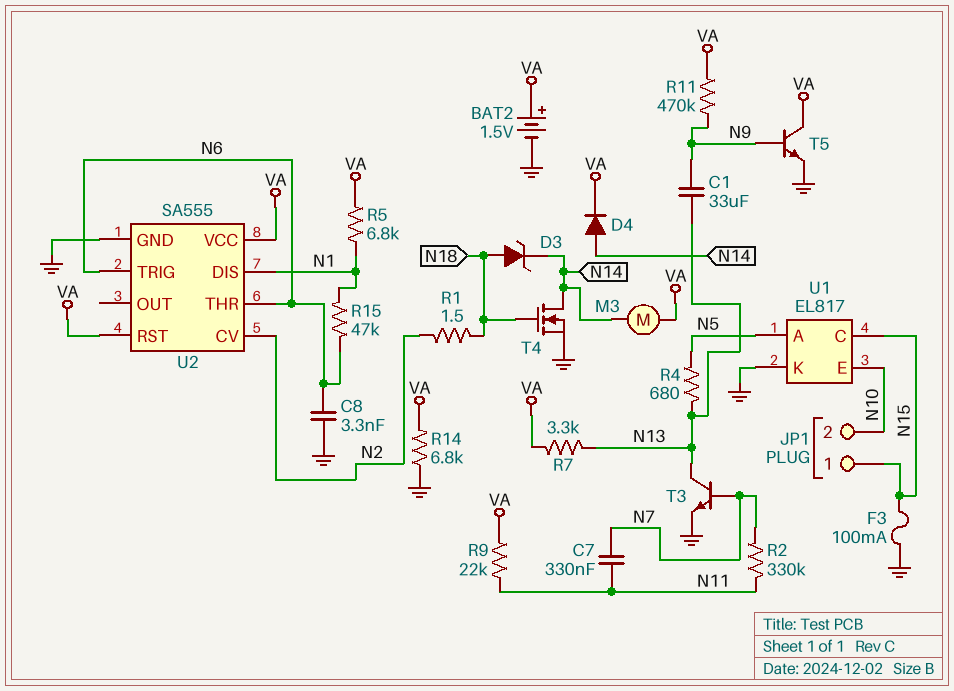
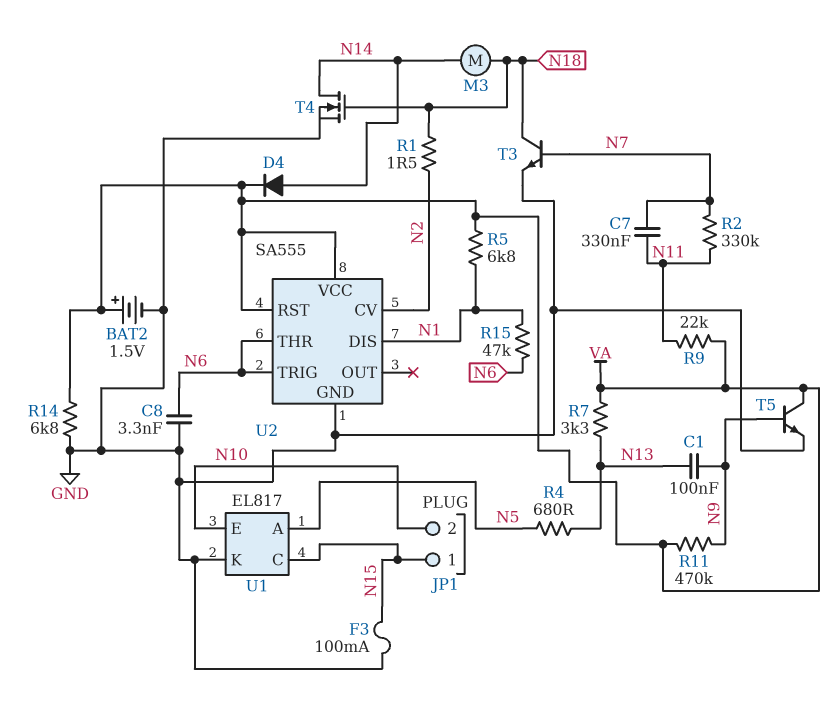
C1: 33uF (N9, N13) -> 100nF (N9, N13)
D3: zener (A N18, K N14) -> none
M3: motor (N14, VA) -> motor (N14, N18)
T3: NPN (B N7, C N13, E GND) -> NPN (B N7, C N18, E GND)

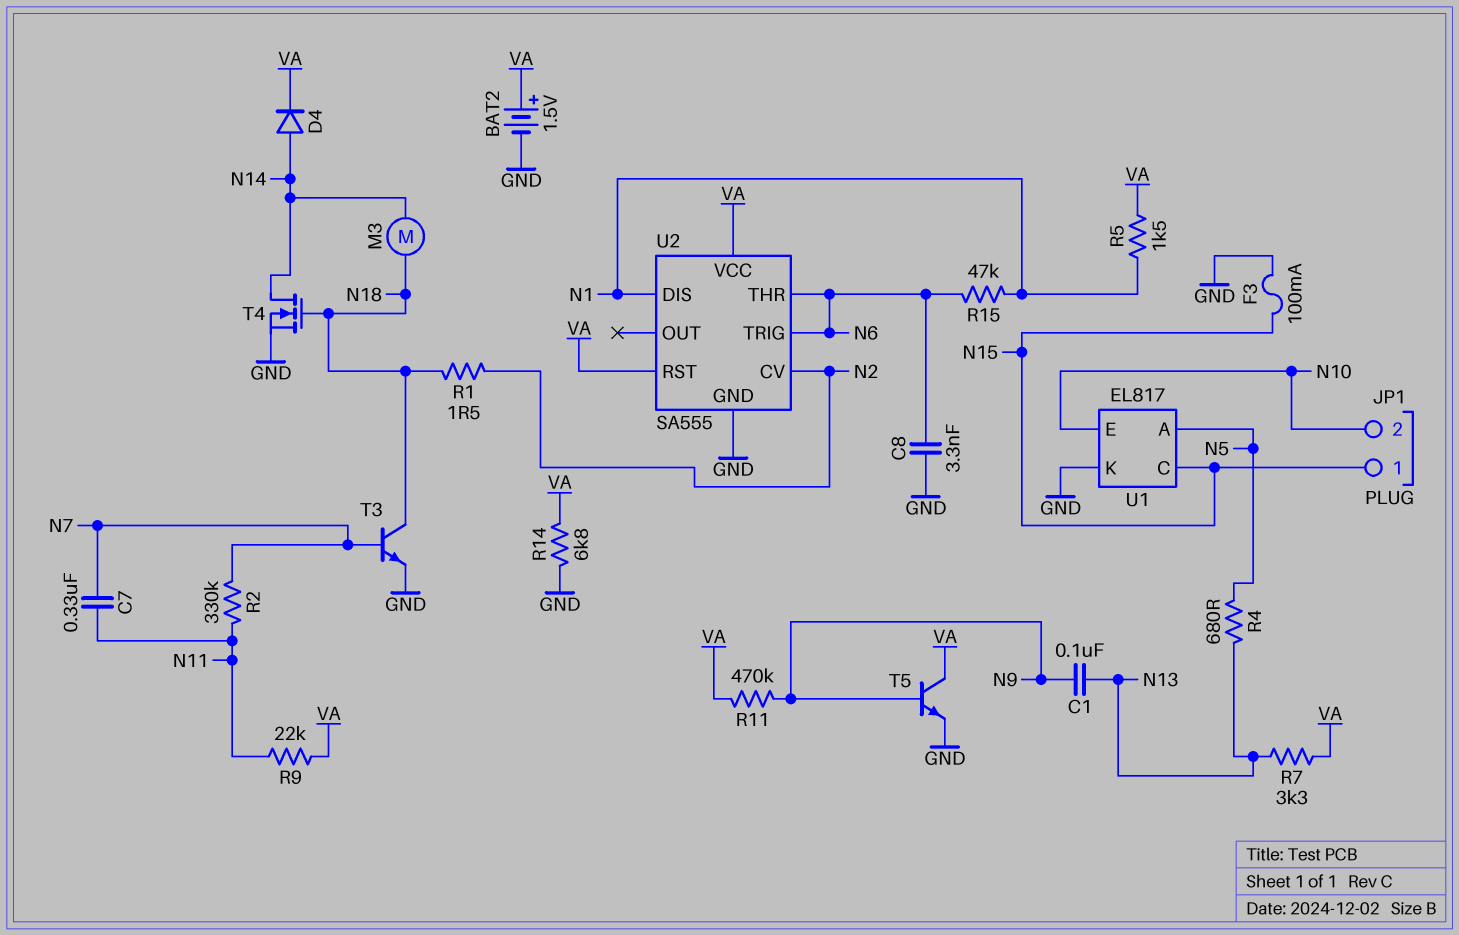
R5: 6.8k (N1, VA) -> 1.5k (N1, VA)

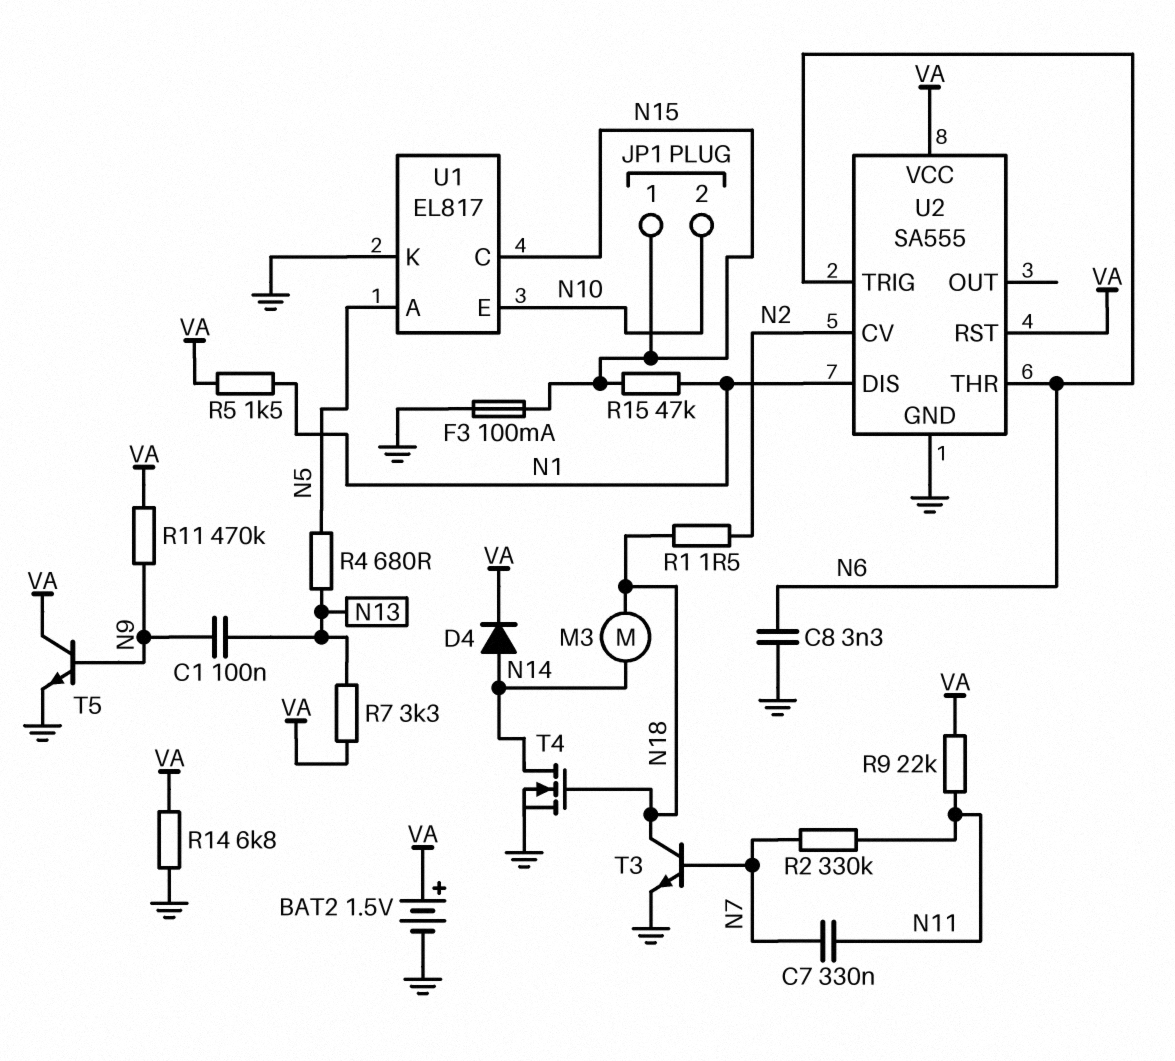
R15: 47k (N1, N6) -> 47k (N1, N15)

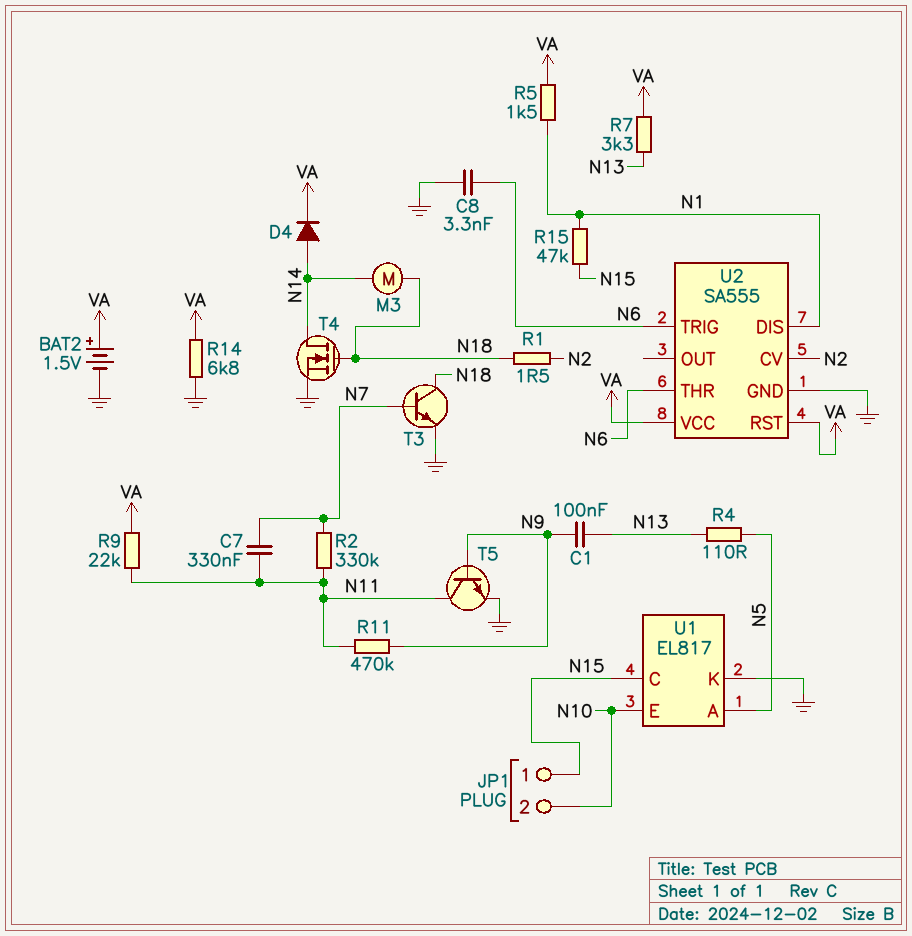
F3: 100mA (GND, N15) -> none
R4: 680 (N5, N13) -> 110 (N5, N13)
R11: 470k (N9, VA) -> 470k (N9, N11)
T5: NPN (B N9, C VA, E GND) -> NPN (B N9, C N11, E GND)

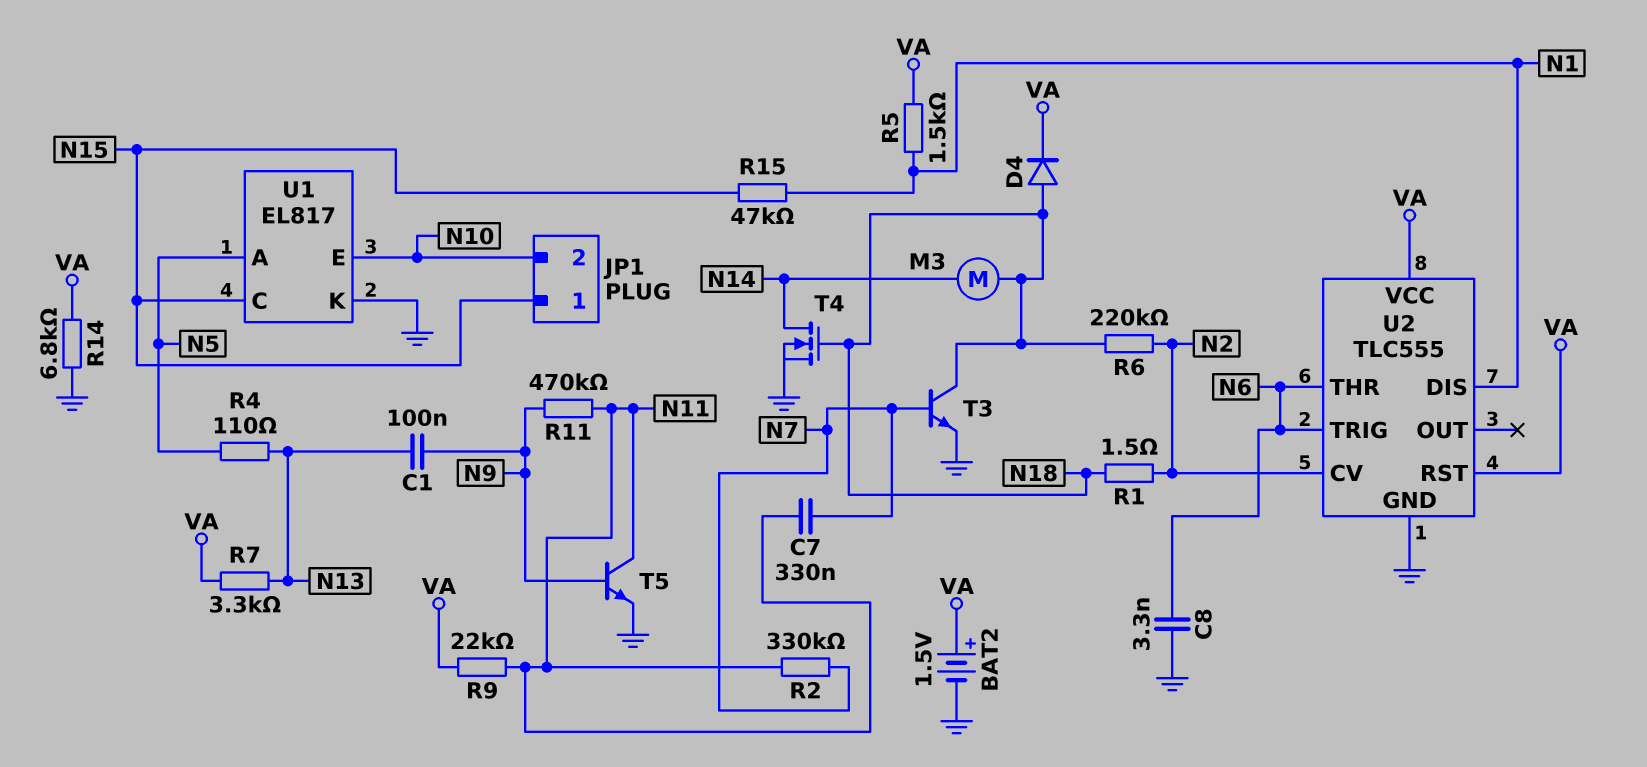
D4: diode (A N14, K VA) -> diode (A N18, K VA)
R6: none -> 220k (N2, N18)
U2: SA555 -> TLC555

